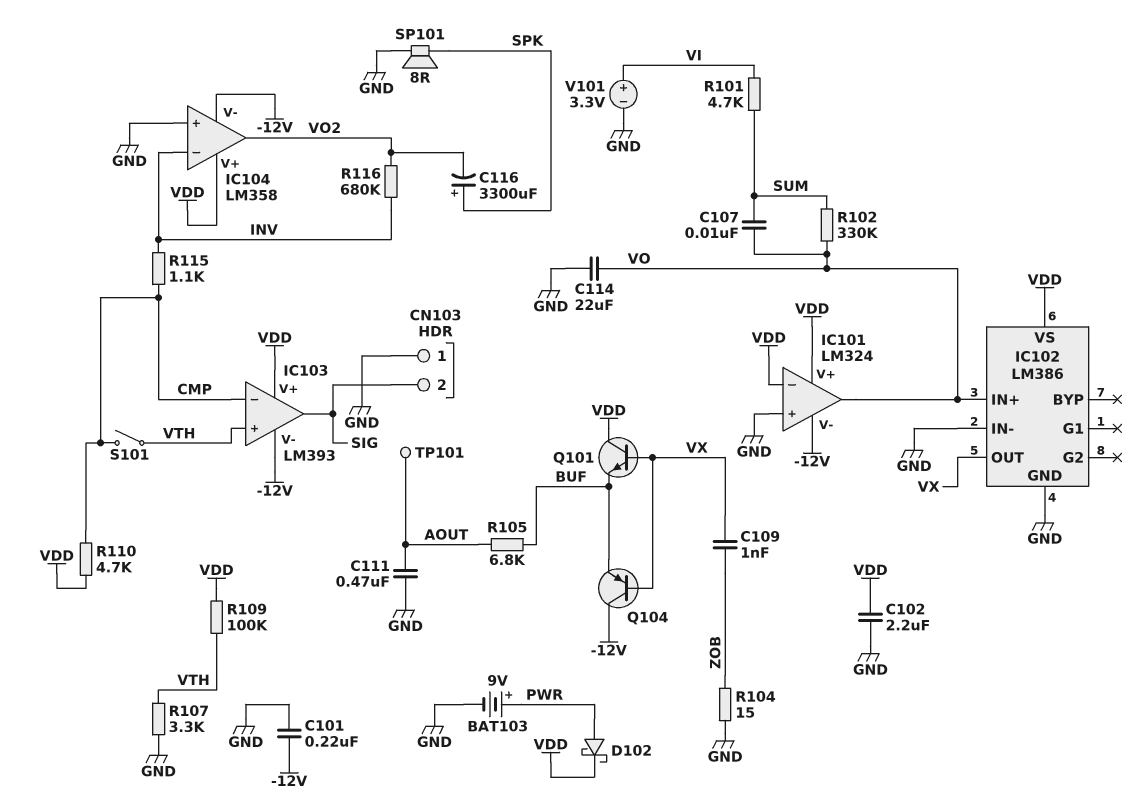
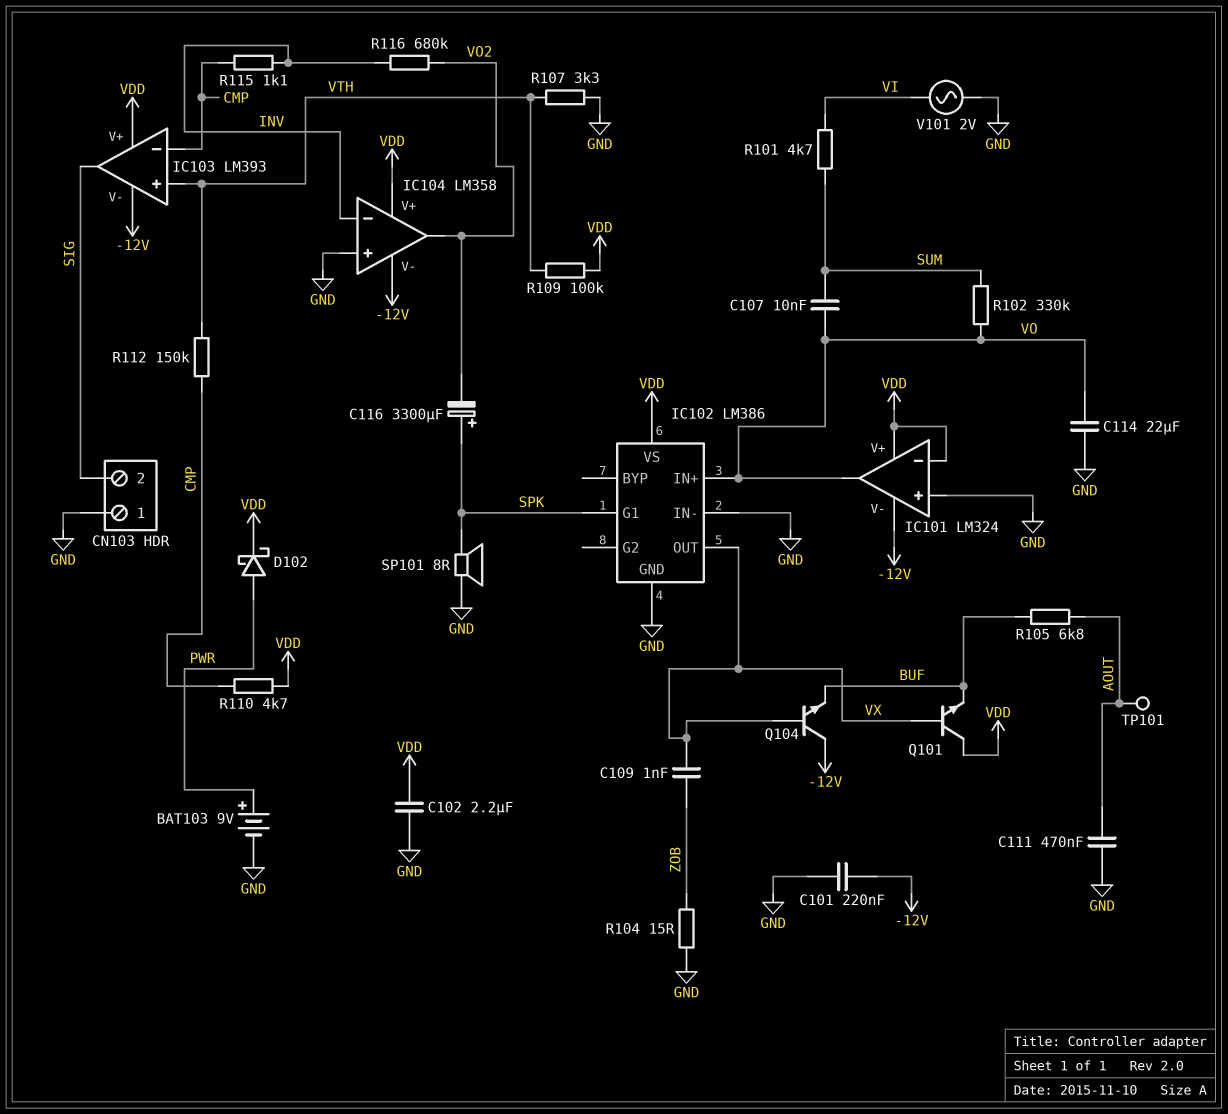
IC102 pin G1: none -> SPK
Q104: PNP (B VX, C -12V, E BUF) -> NPN (B VX, C -12V, E BUF)
R112: none -> 150k (CMP, VTH)
S101: switch (CMP, VTH) -> none
V101: 3.3V (plus VI, minus GND) -> AC 2V (GND, VI)

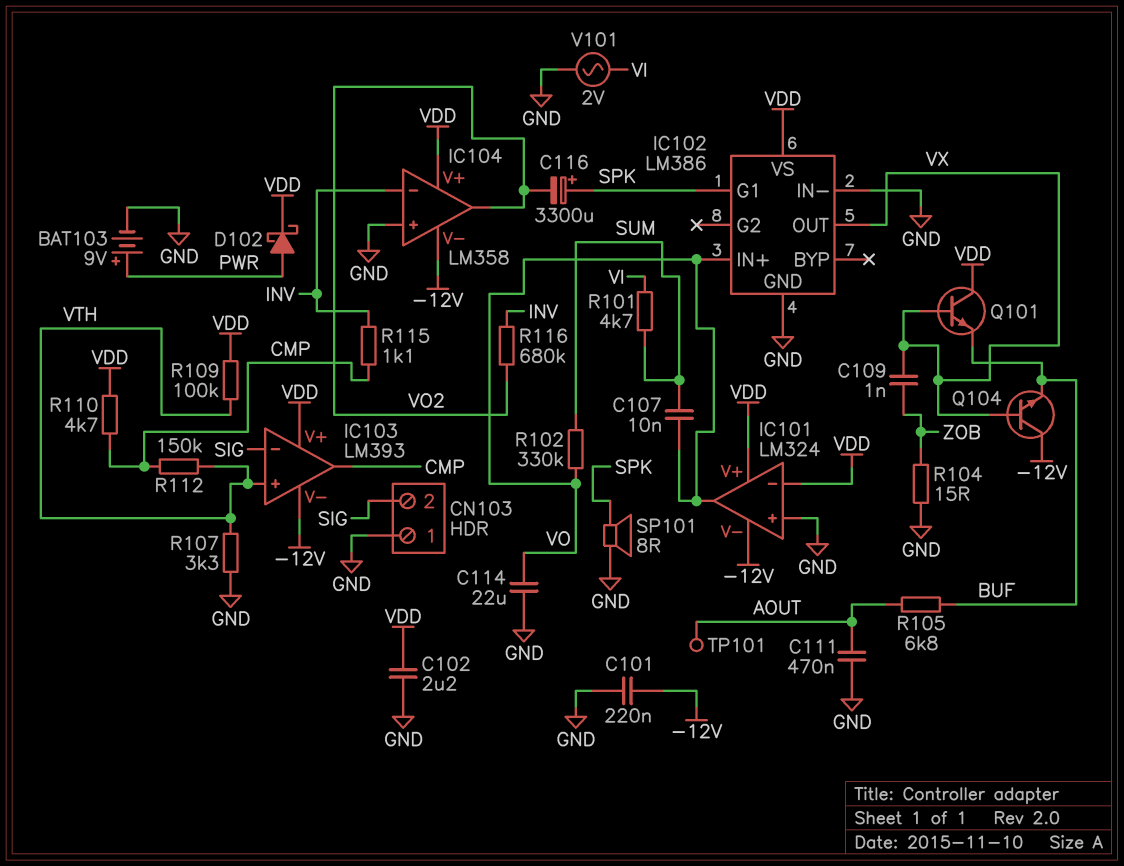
IC103 pin in-: CMP -> SIG
IC103 pin out: SIG -> CMP

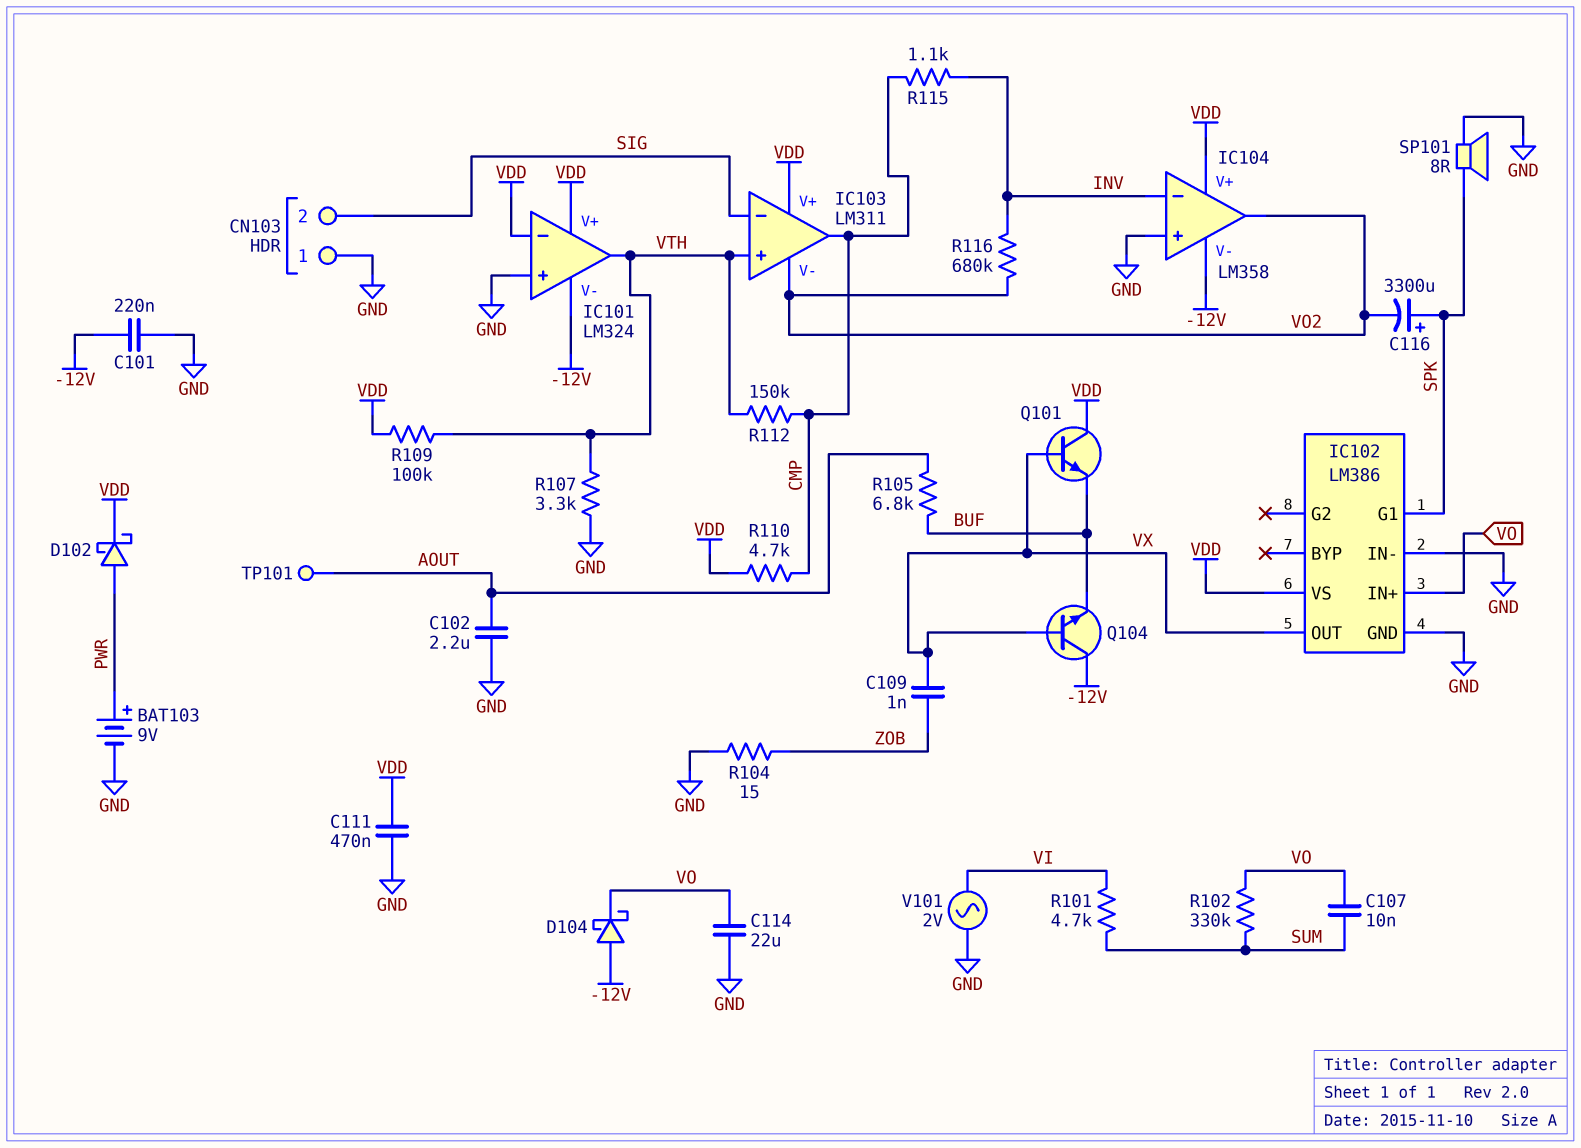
C102: 2.2uF (GND, VDD) -> 2.2uF (AOUT, GND)
C111: 470nF (AOUT, GND) -> 470nF (GND, VDD)
D104: none -> schottky (A -12V, K VO)
IC101 pin out: VO -> VTH
IC103: LM393 -> LM311
IC103 pin V-: -12V -> VO2

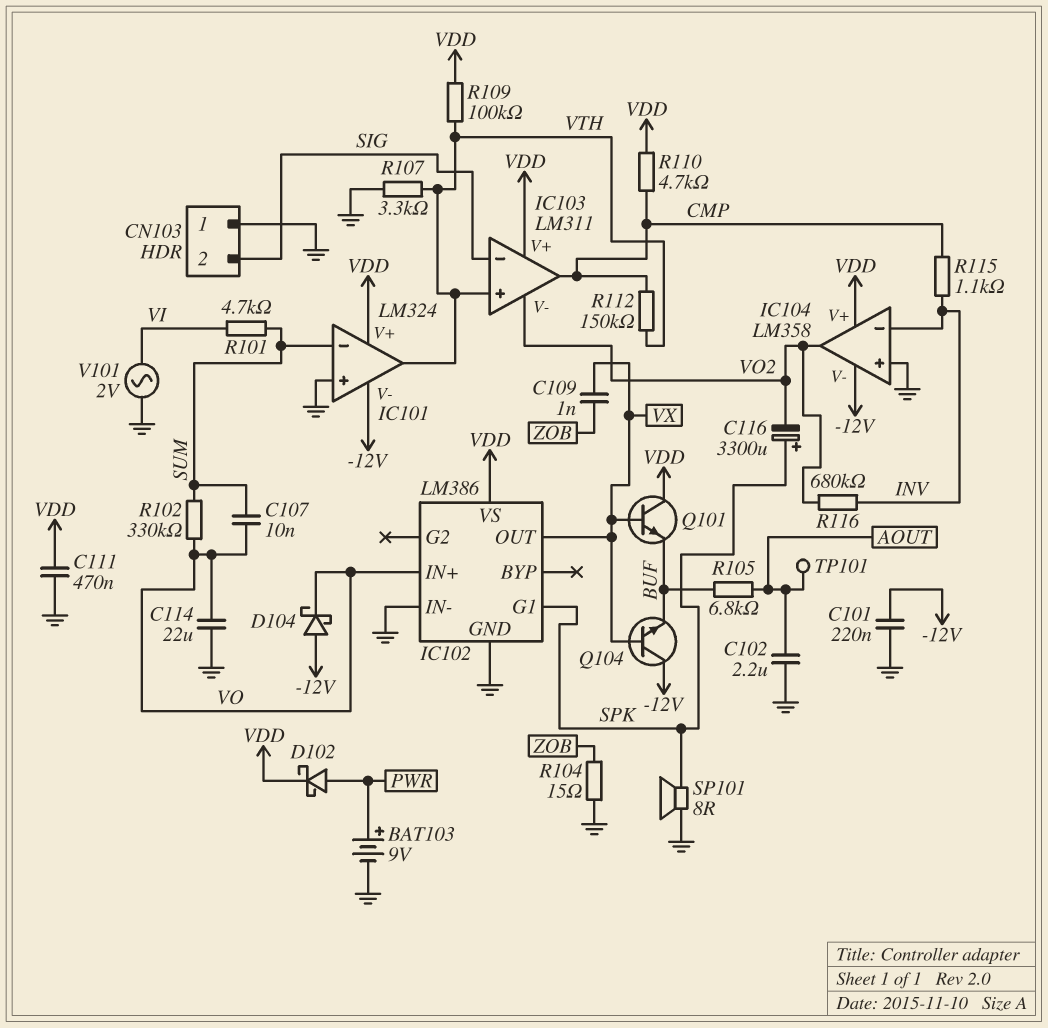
IC101 pin in-: VDD -> SUM

